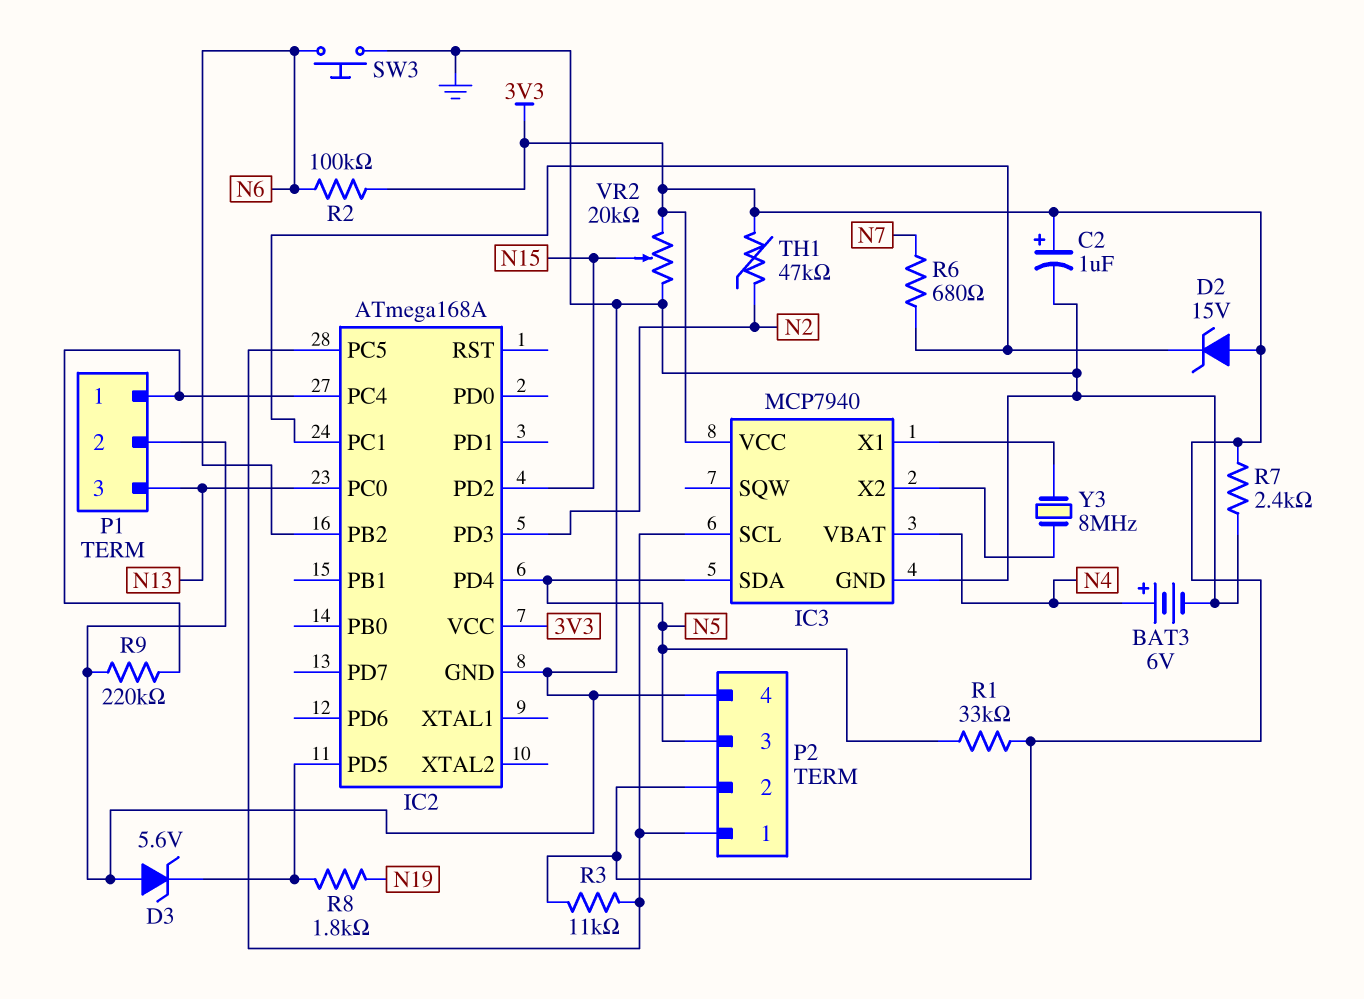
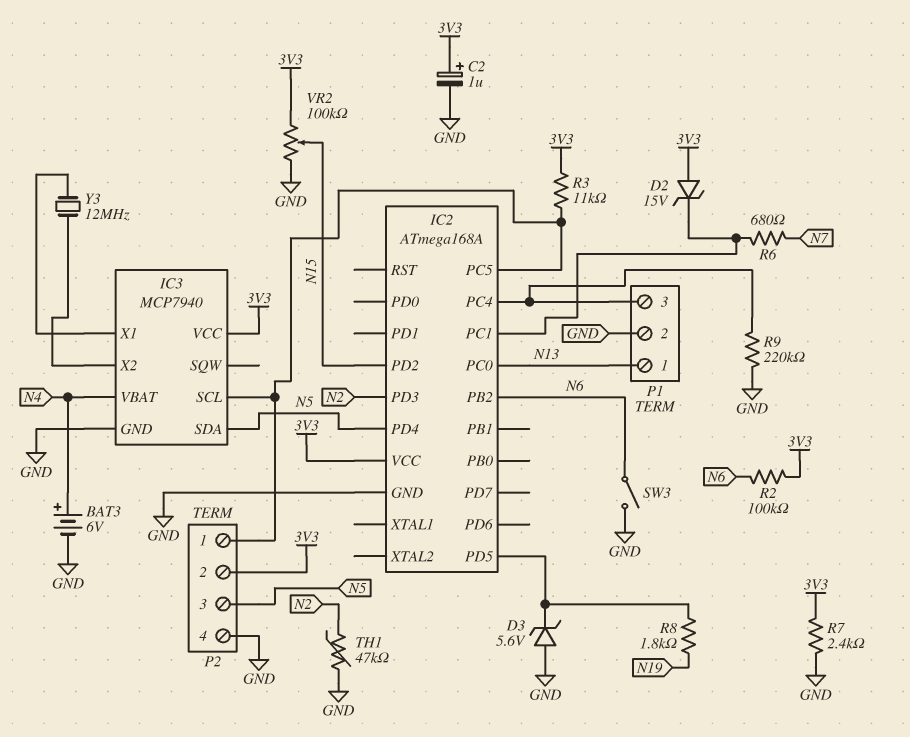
P1 pin 1: IC2/PC4 -> N13
P1 pin 3: N13 -> IC2/PC4
R1: 33k (3V3, N5) -> none
SW3: button (GND, N6) -> switch (GND, N6)
TH1: 47k (3V3, N2) -> 47k (GND, N2)
VR2: 20k (3V3, GND, wiper N15) -> 100k (3V3, GND, wiper N15)
Y3: 8MHz (IC3/X1, IC3/X2) -> 12MHz (IC3/X1, IC3/X2)

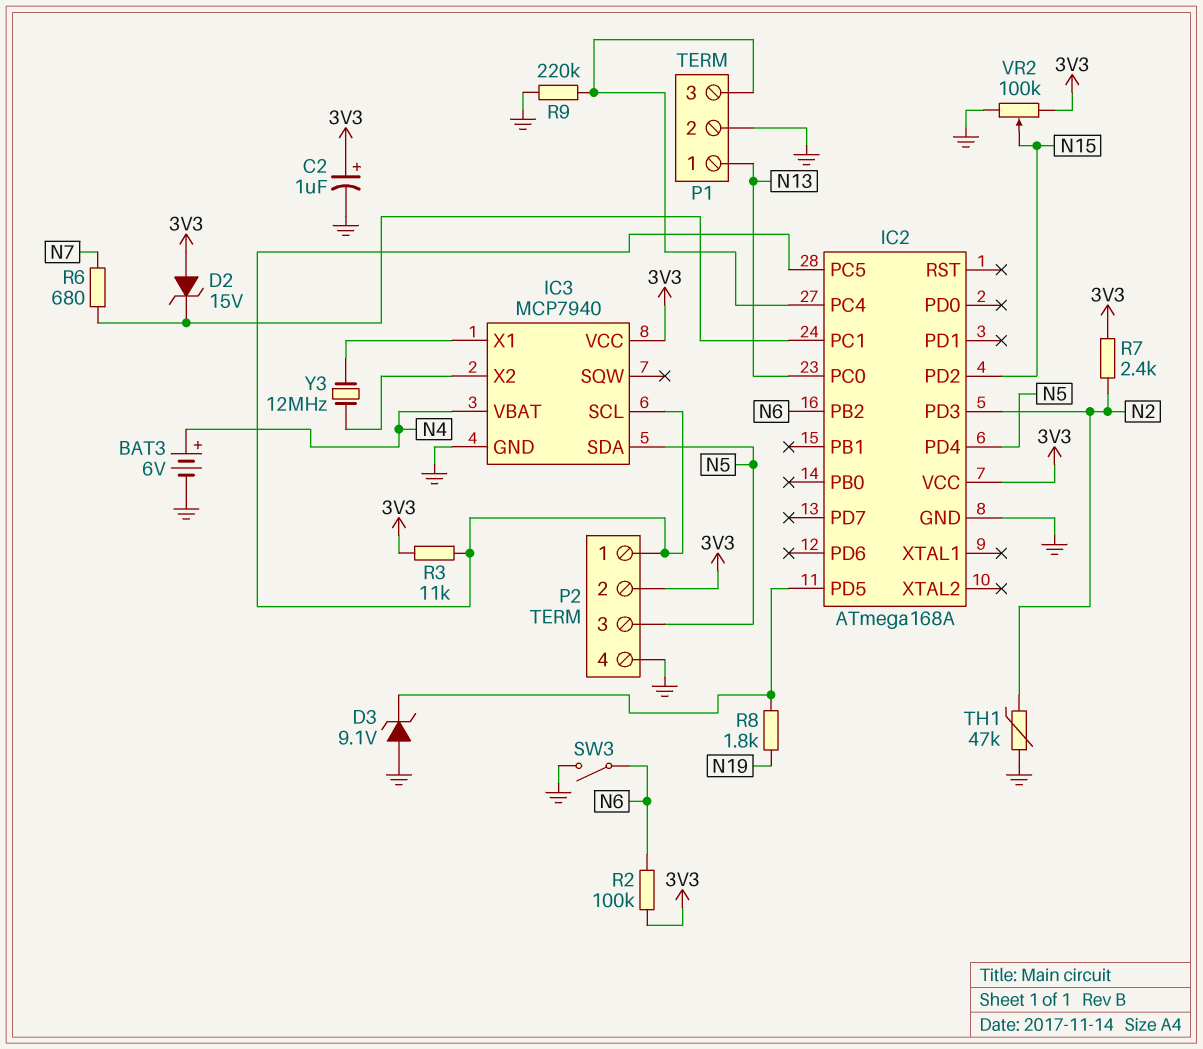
D3: zener 5.6V (A GND, K IC2/PD5) -> zener 9.1V (A GND, K IC2/PD5)
R7: 2.4k (3V3, GND) -> 2.4k (3V3, N2)

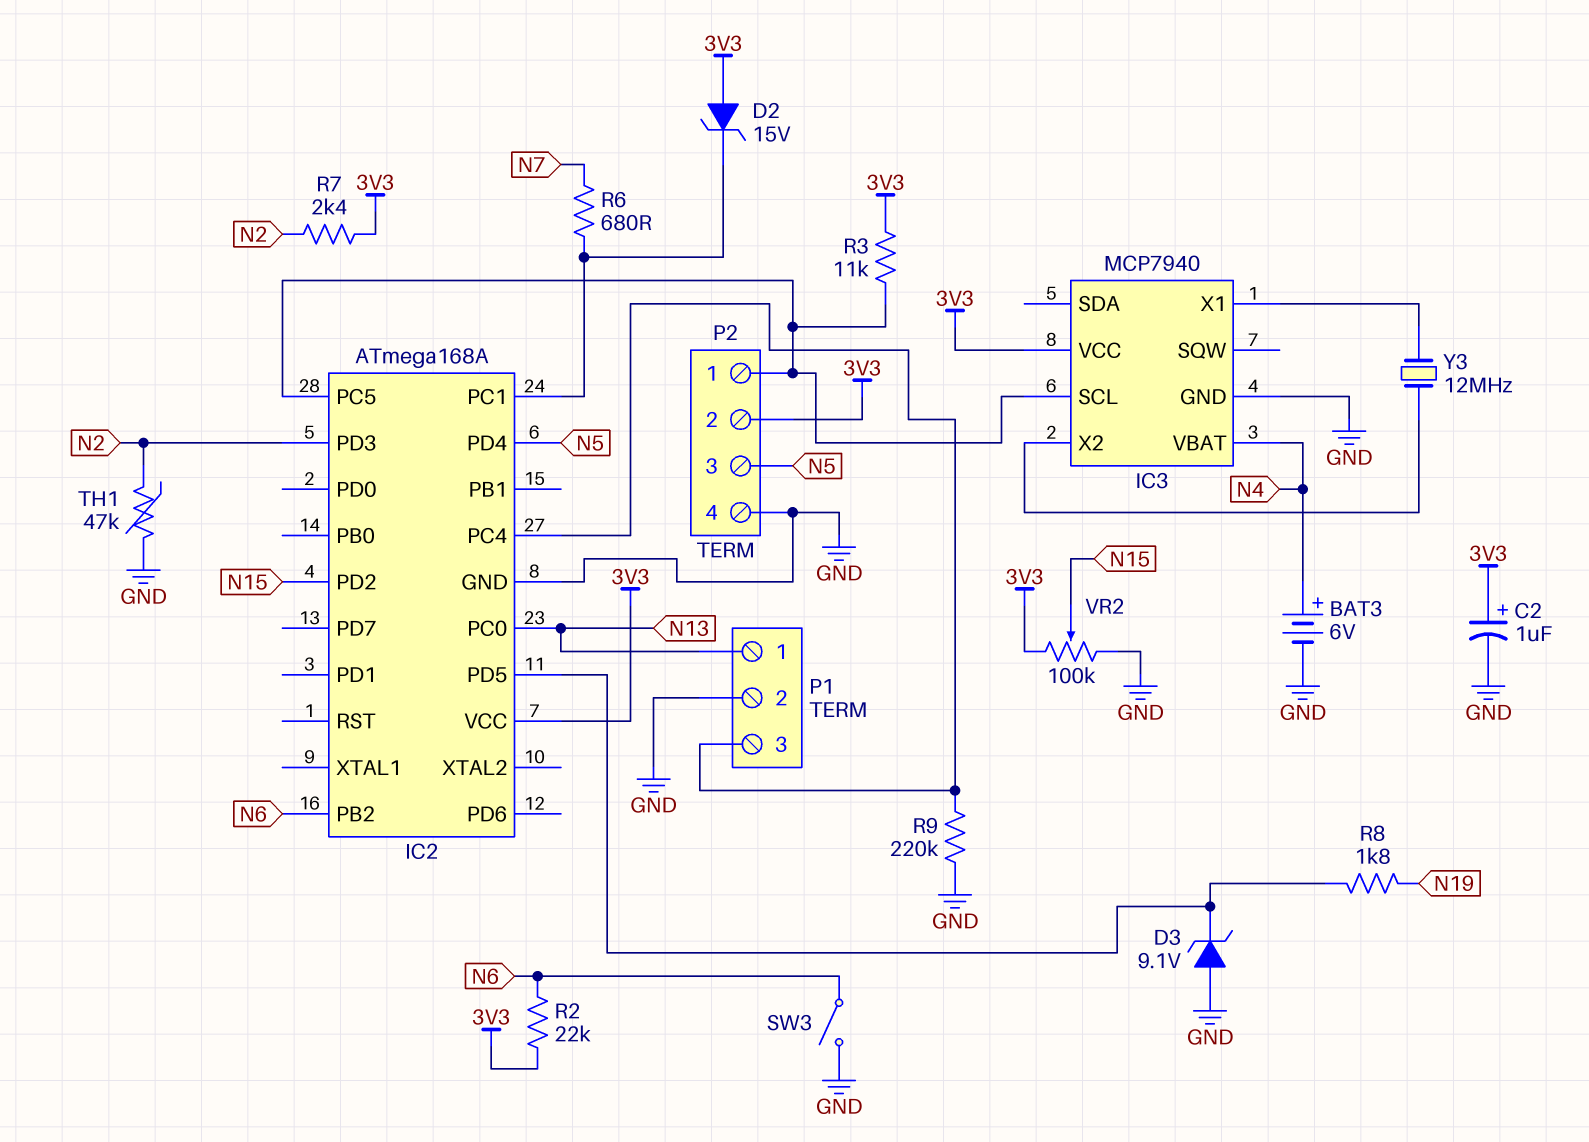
IC3 pin SDA: N5 -> none
R2: 100k (3V3, N6) -> 22k (3V3, N6)

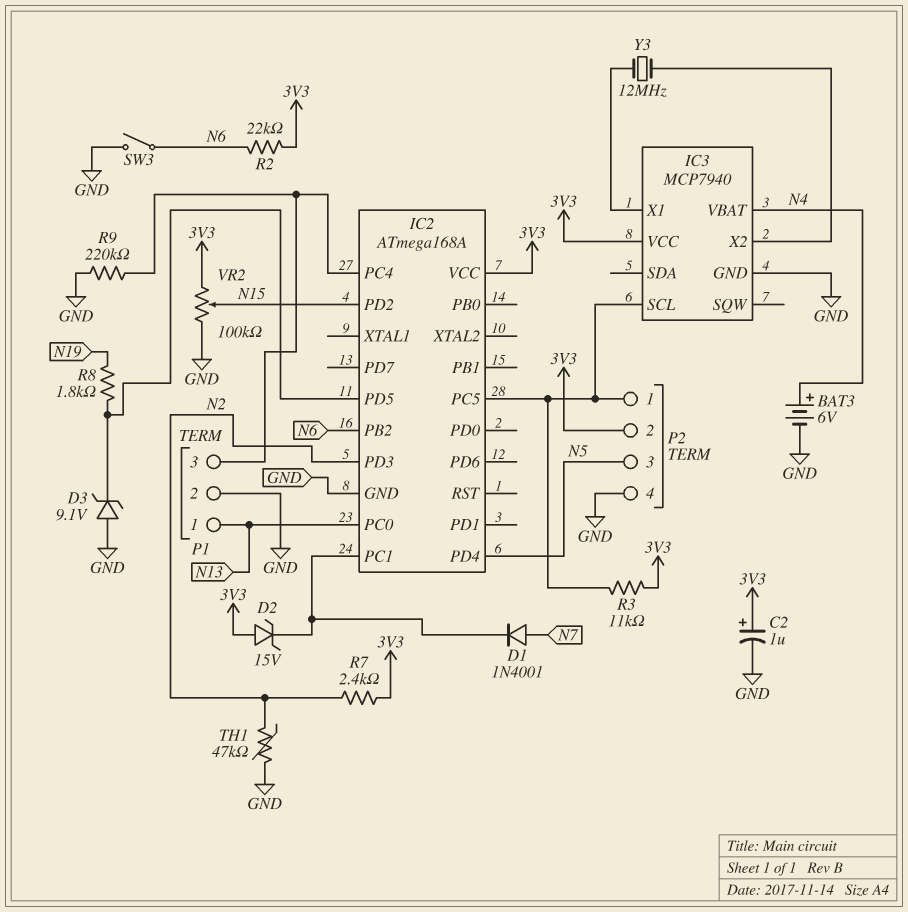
D1: none -> diode 1N4001 (A N7, K IC2/PC1)
R6: 680 (IC2/PC1, N7) -> none

